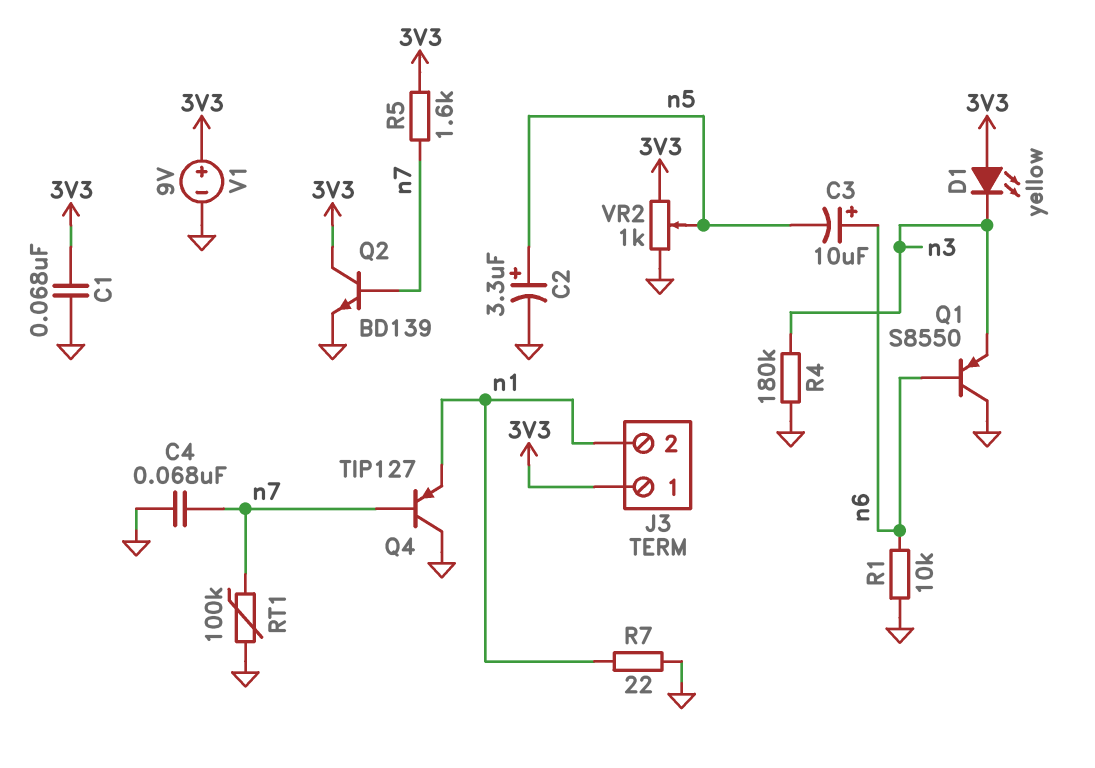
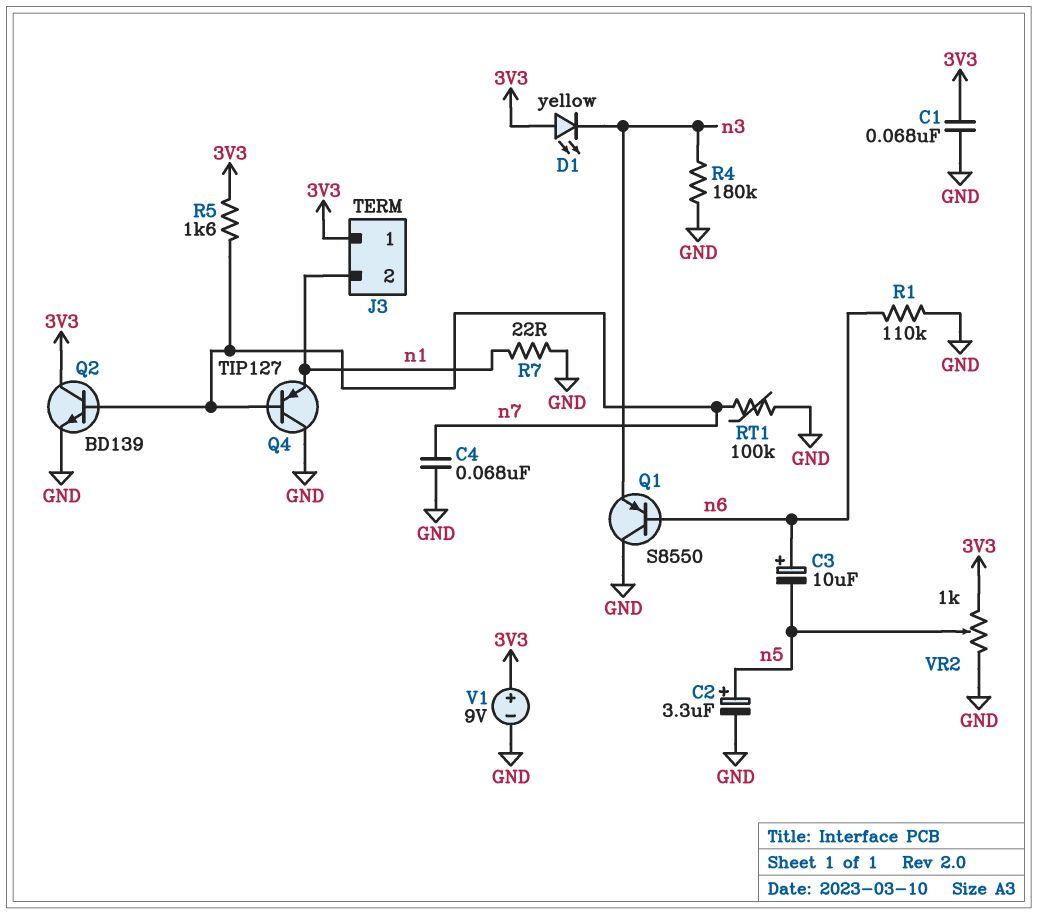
R1: 10k (GND, n6) -> 110k (GND, n6)

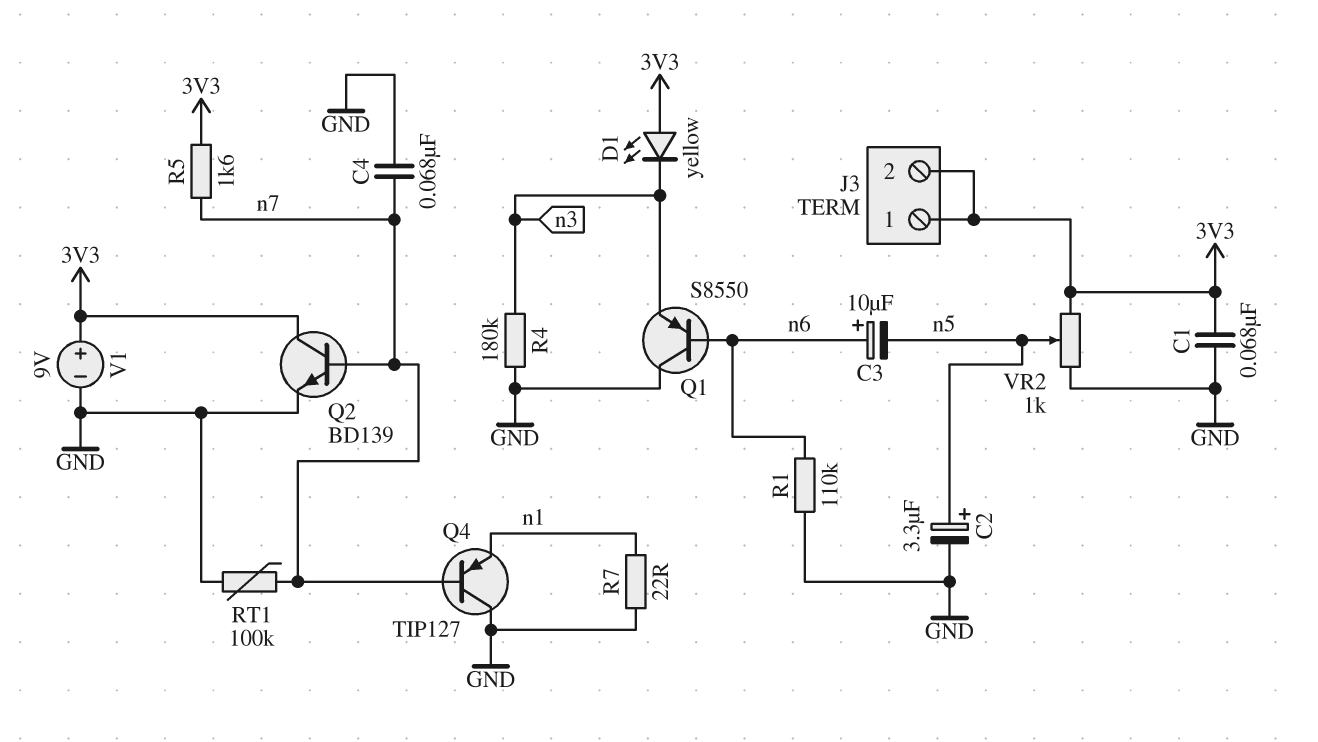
J3 pin 2: n1 -> 3V3

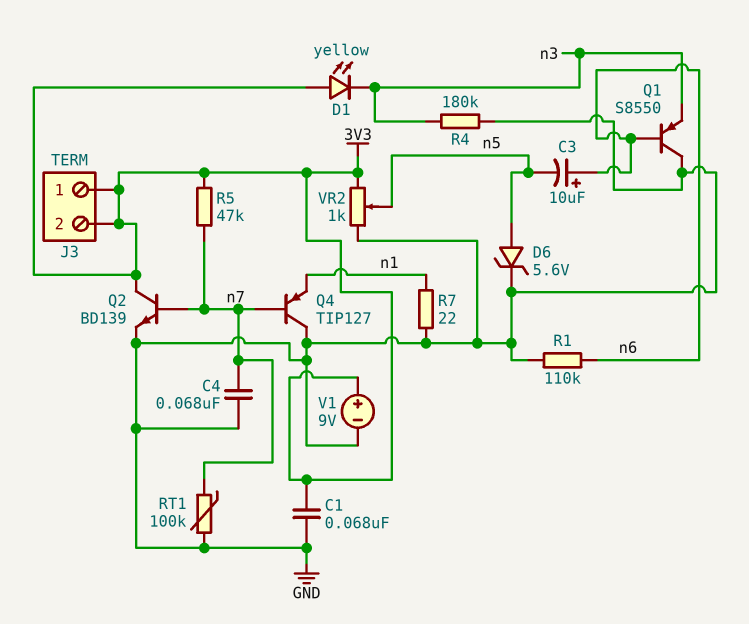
C2: 3.3uF (plus n5, minus GND) -> none
D6: none -> zener 5.6V (A n5, K GND)
R5: 1.6k (3V3, n7) -> 47k (3V3, n7)

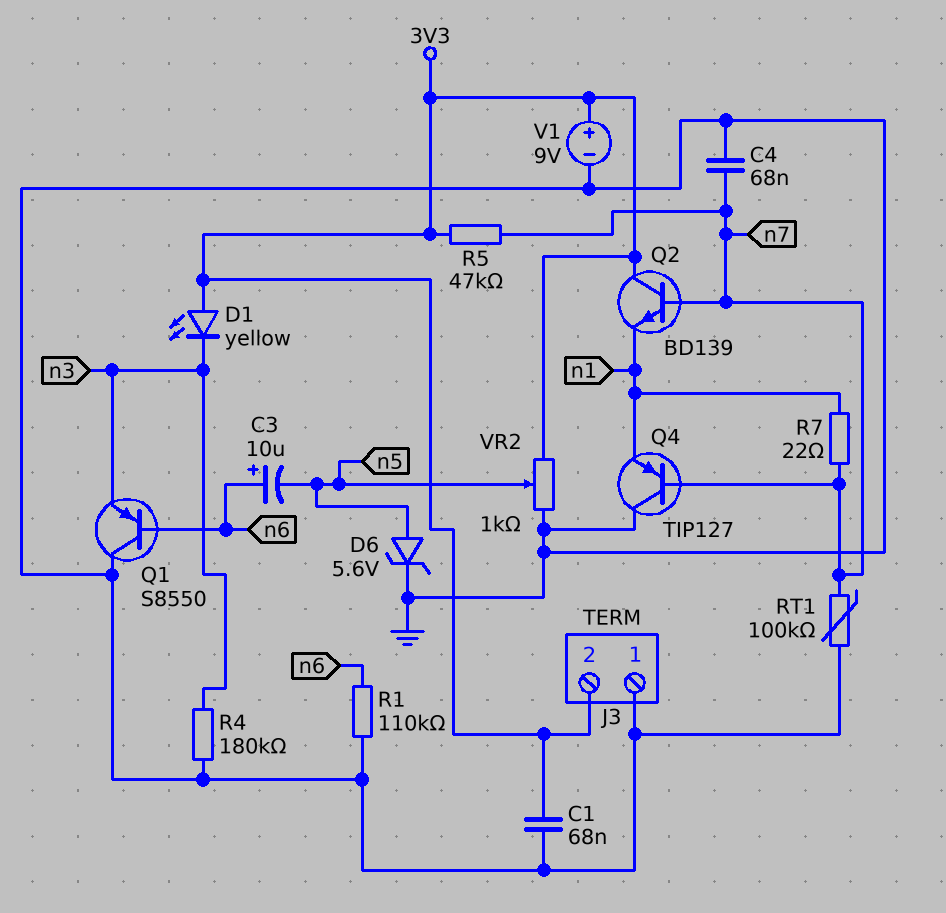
J3 pin 1: 3V3 -> GND
Q2: NPN BD139 (B n7, C 3V3, E GND) -> NPN BD139 (B n7, C 3V3, E n1)
R7: 22 (GND, n1) -> 22 (n1, n7)

